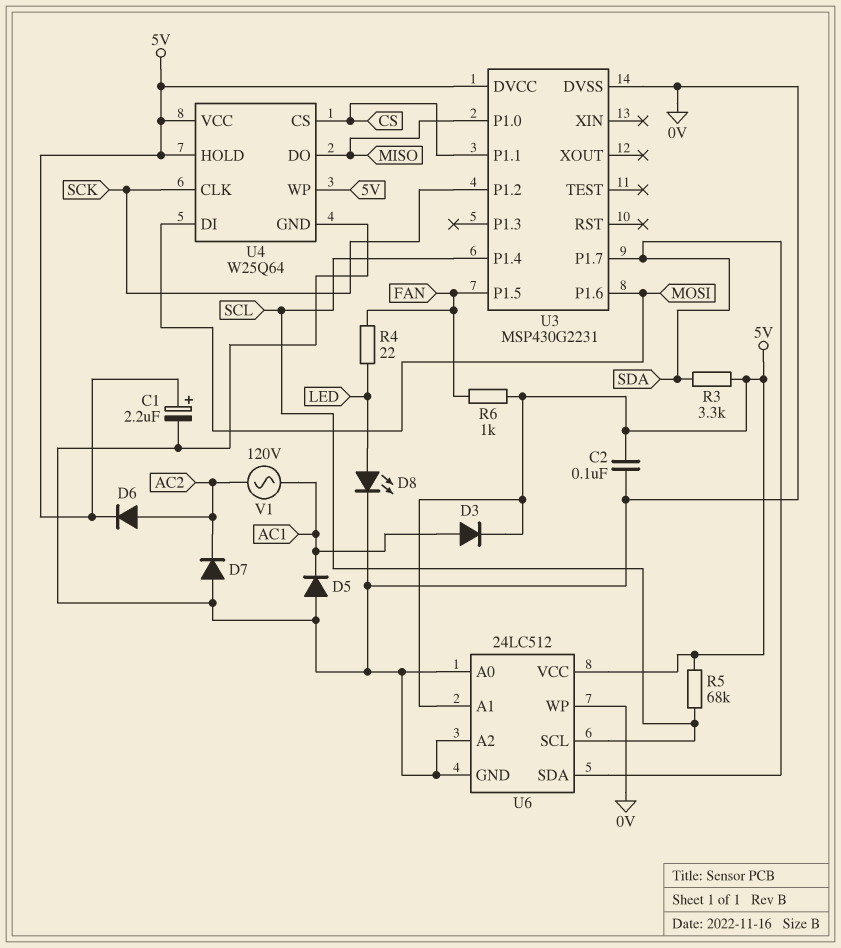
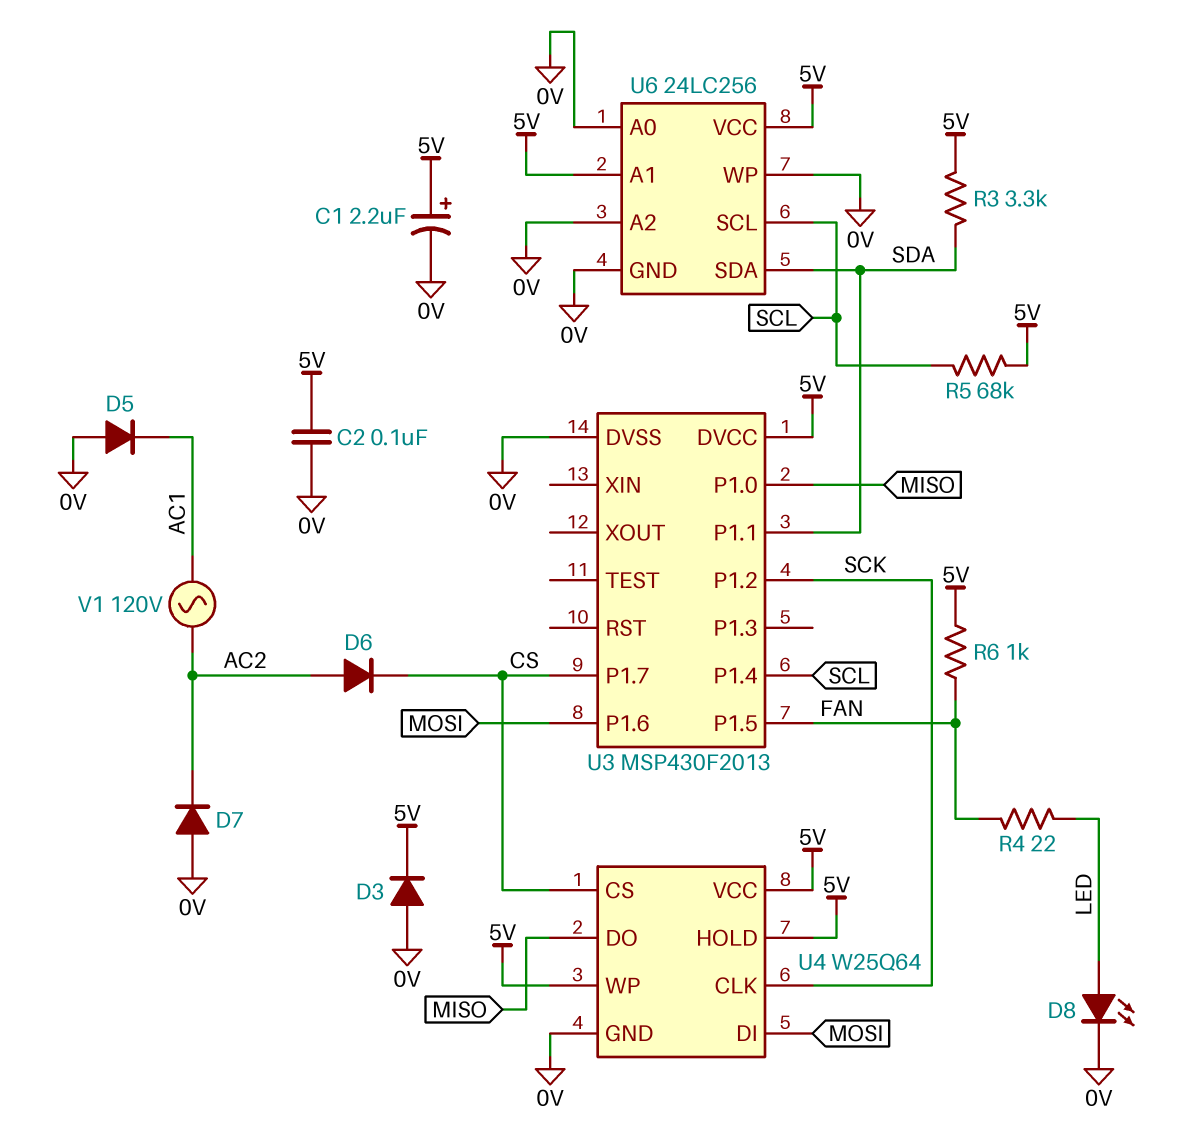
D3: diode (A AC1, K 5V) -> diode (A 0V, K 5V)
D6: diode (A AC2, K 5V) -> diode (A AC2, K CS)
U3: MSP430G2231 -> MSP430F2013
U3 pin P1.1: CS -> SDA
U3 pin P1.7: SDA -> CS
U6: 24LC512 -> 24LC256

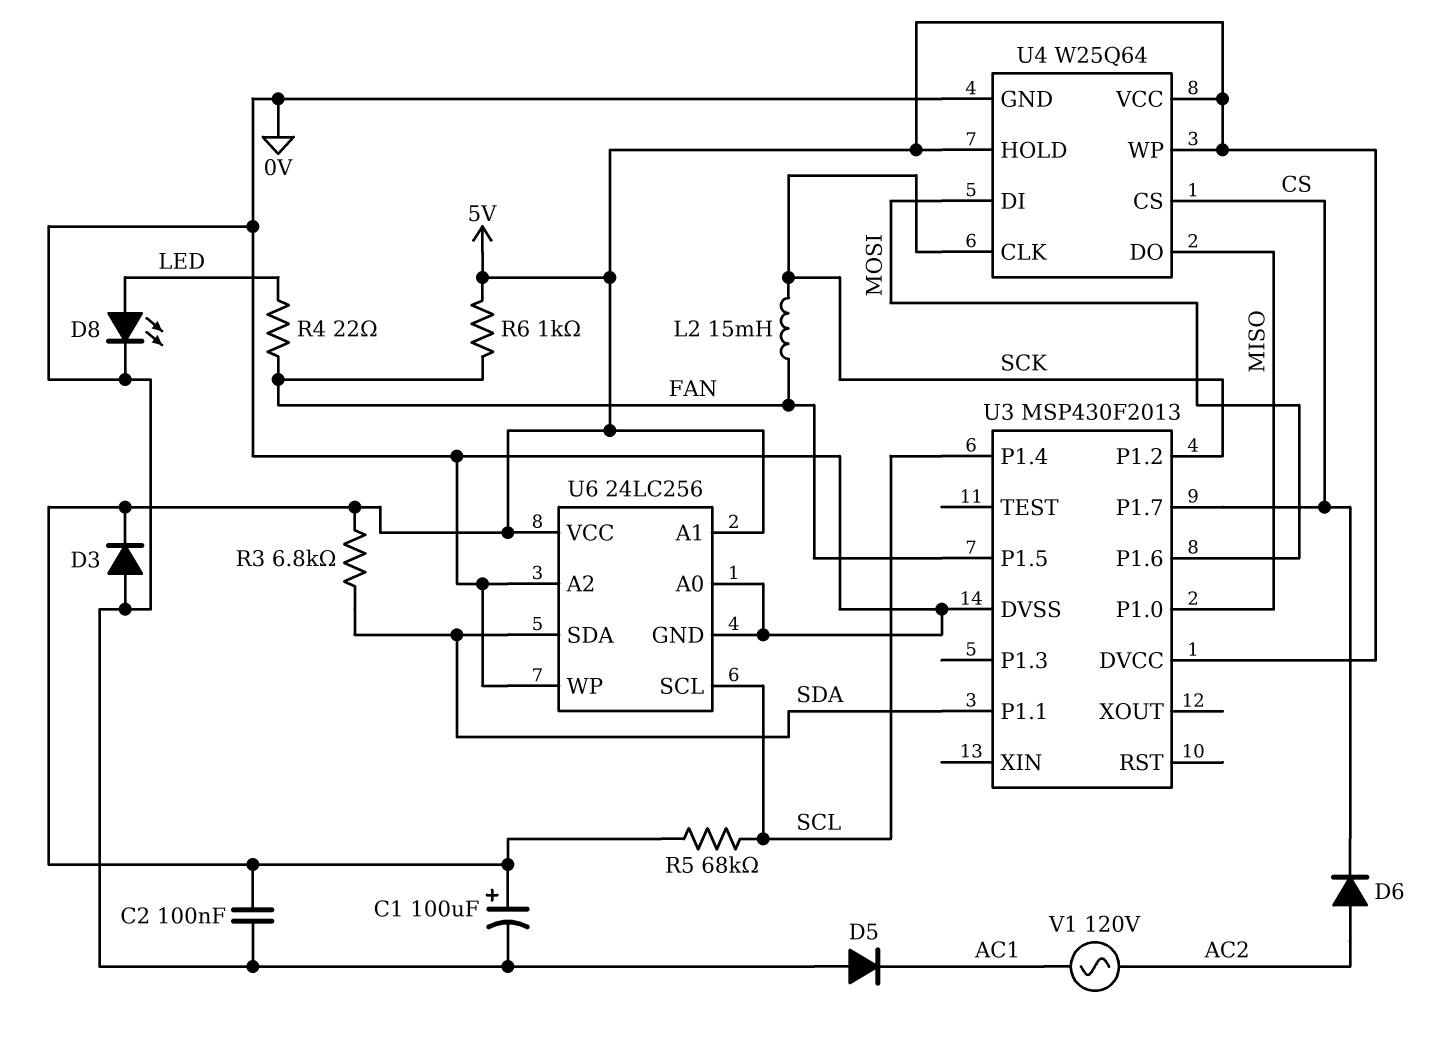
C1: 2.2uF (plus 5V, minus 0V) -> 100uF (plus 5V, minus 0V)
D7: diode (A 0V, K AC2) -> none
L2: none -> 15mH (FAN, SCK)
R3: 3.3k (5V, SDA) -> 6.8k (5V, SDA)

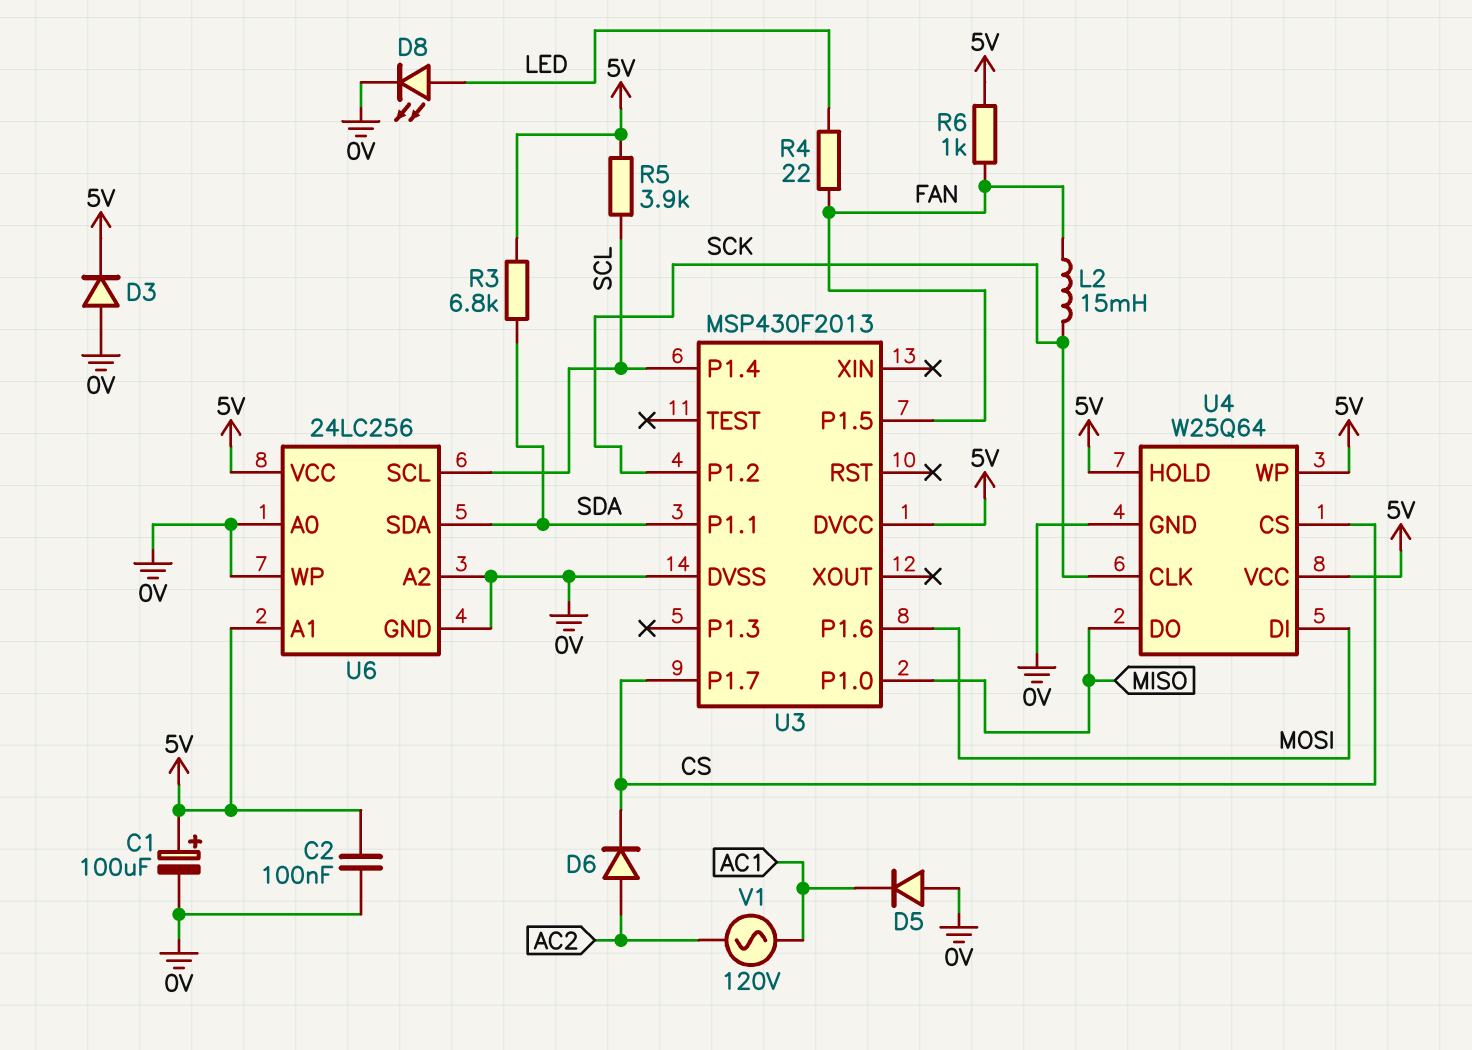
R5: 68k (5V, SCL) -> 3.9k (5V, SCL)

